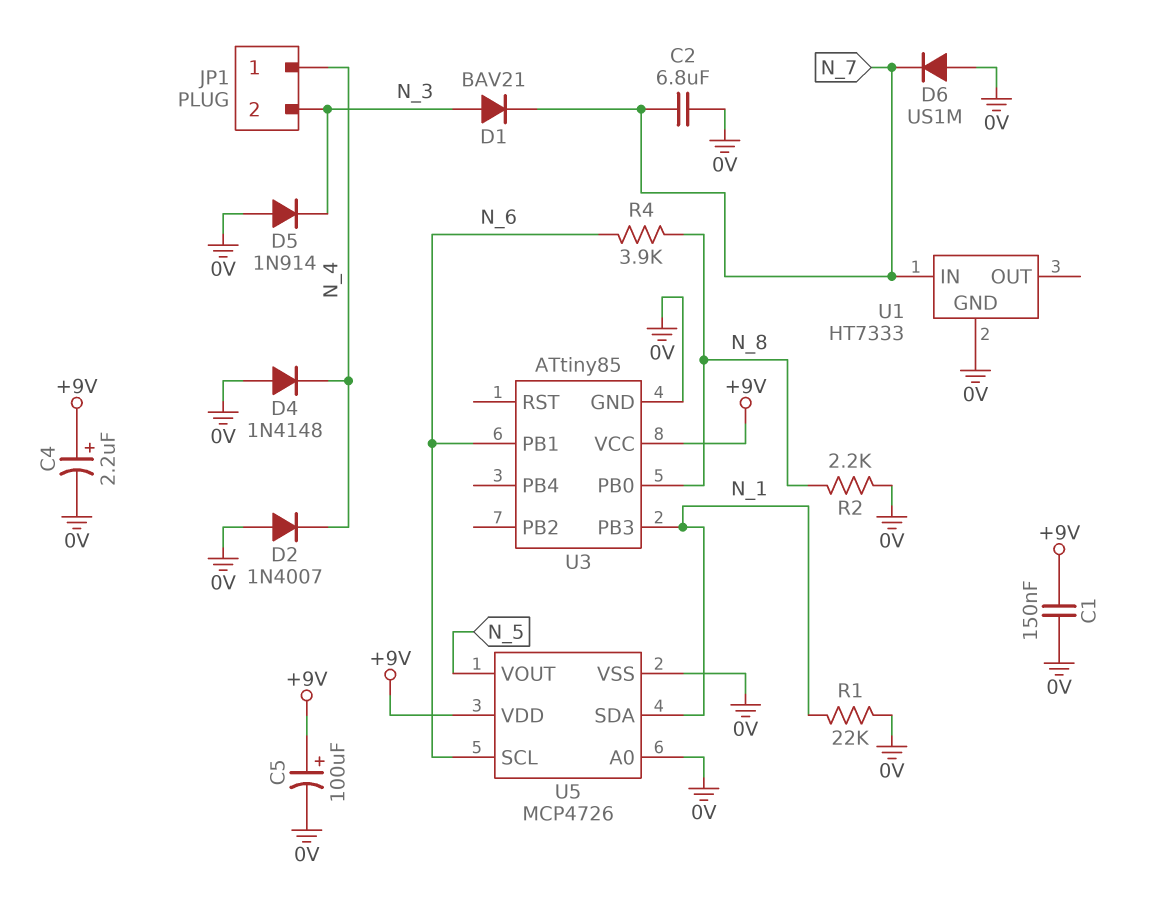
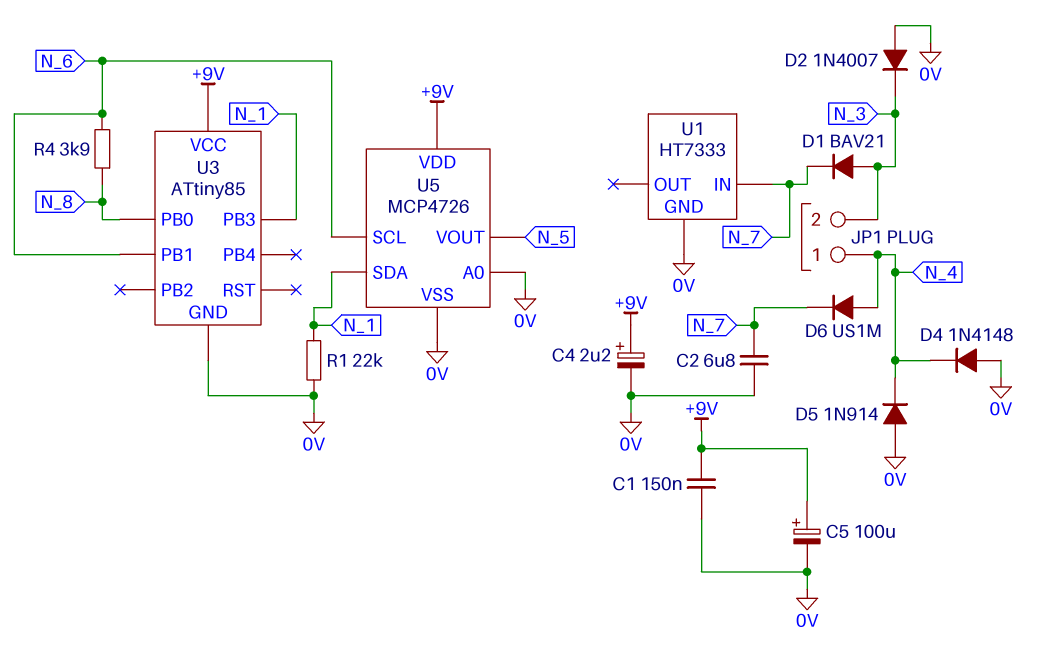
D2: diode 1N4007 (A 0V, K N_4) -> diode 1N4007 (A 0V, K N_3)
D5: diode 1N914 (A 0V, K N_3) -> diode 1N914 (A 0V, K N_4)
D6: diode US1M (A 0V, K N_7) -> diode US1M (A N_4, K N_7)
R2: 2.2k (0V, N_8) -> none

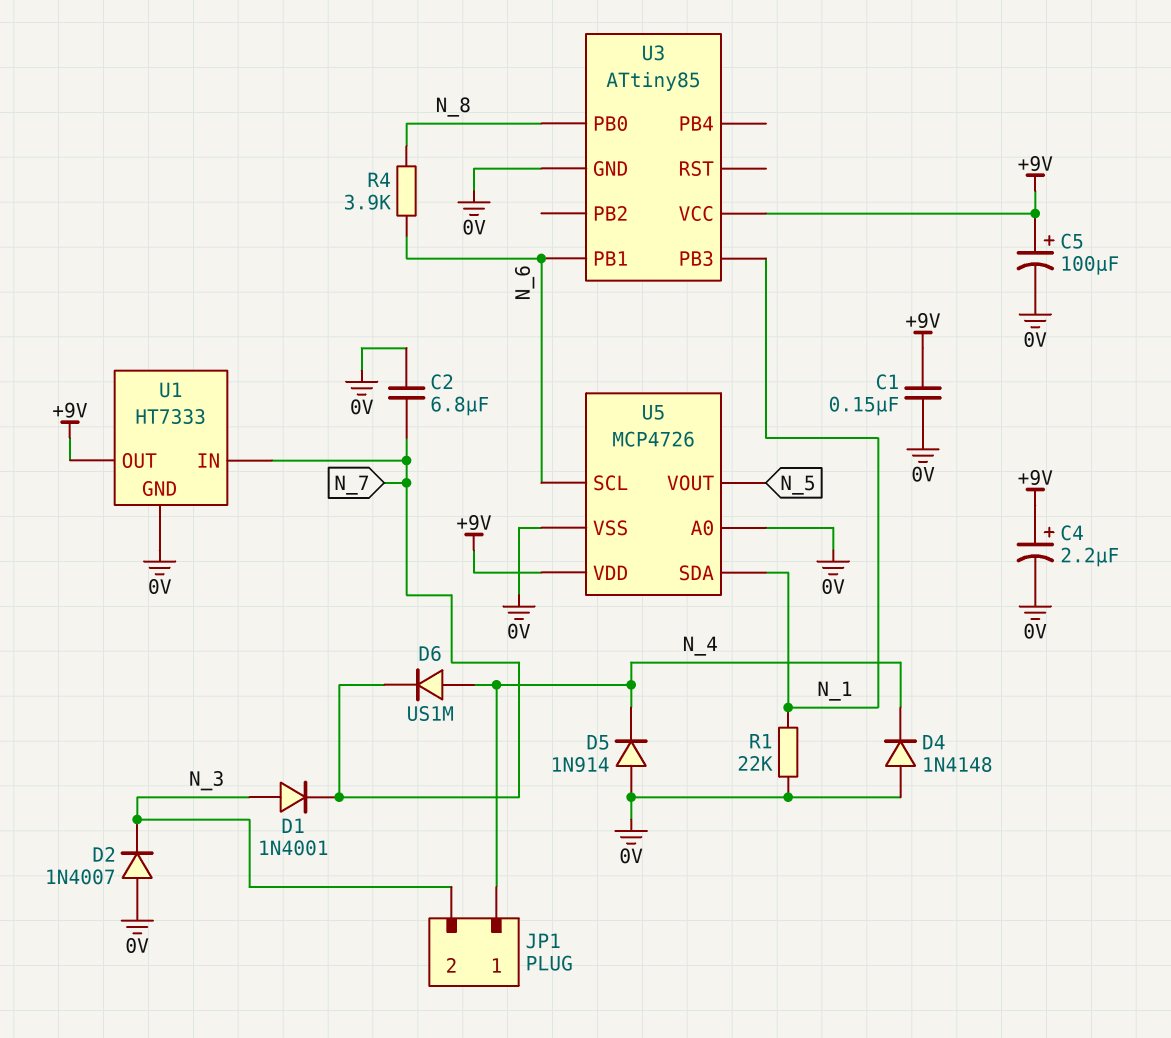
D1: diode BAV21 (A N_3, K N_7) -> diode 1N4001 (A N_3, K N_7)
U1 pin OUT: none -> +9V

